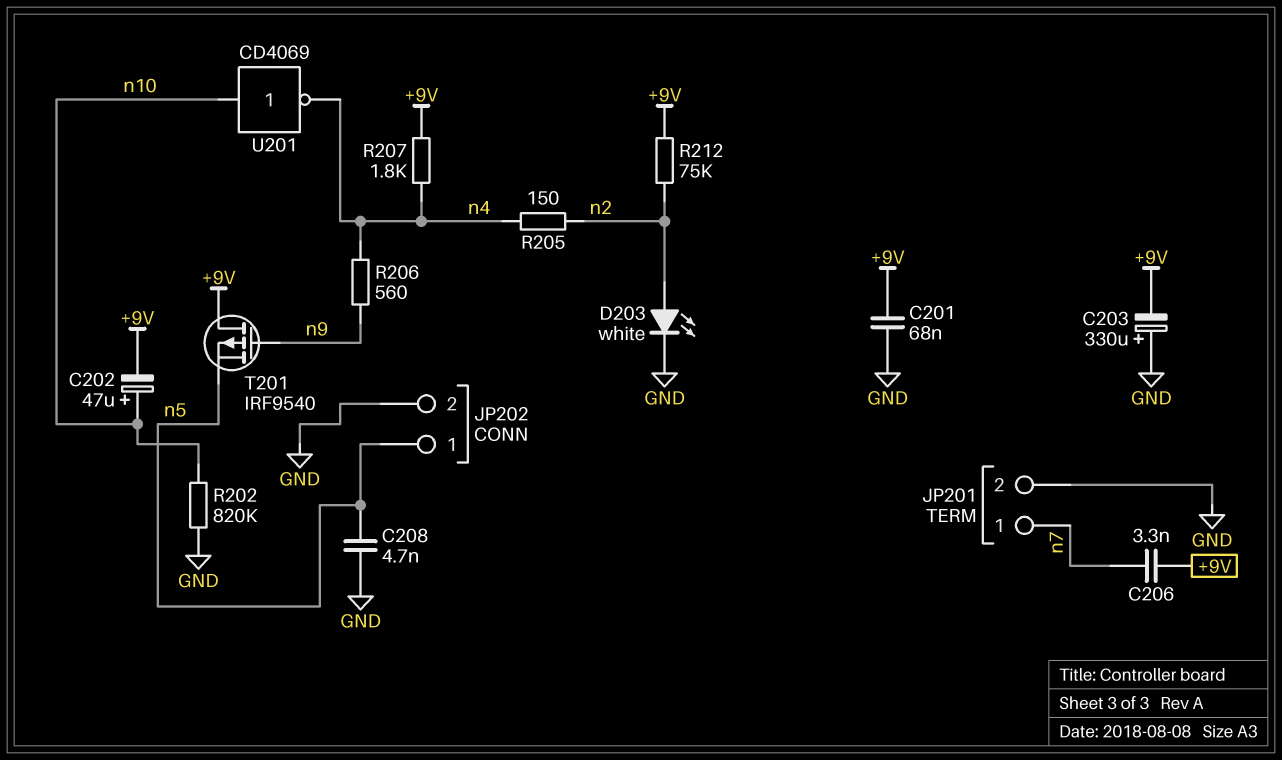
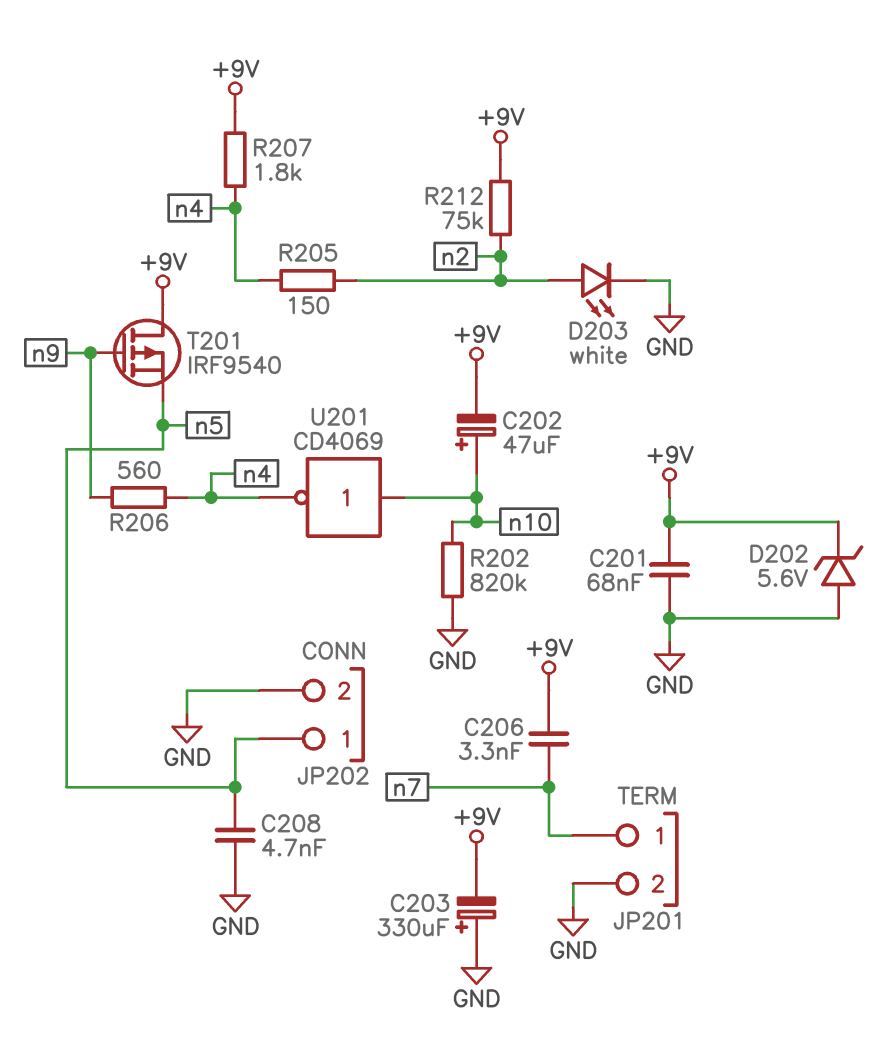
D202: none -> zener 5.6V (A GND, K +9V)

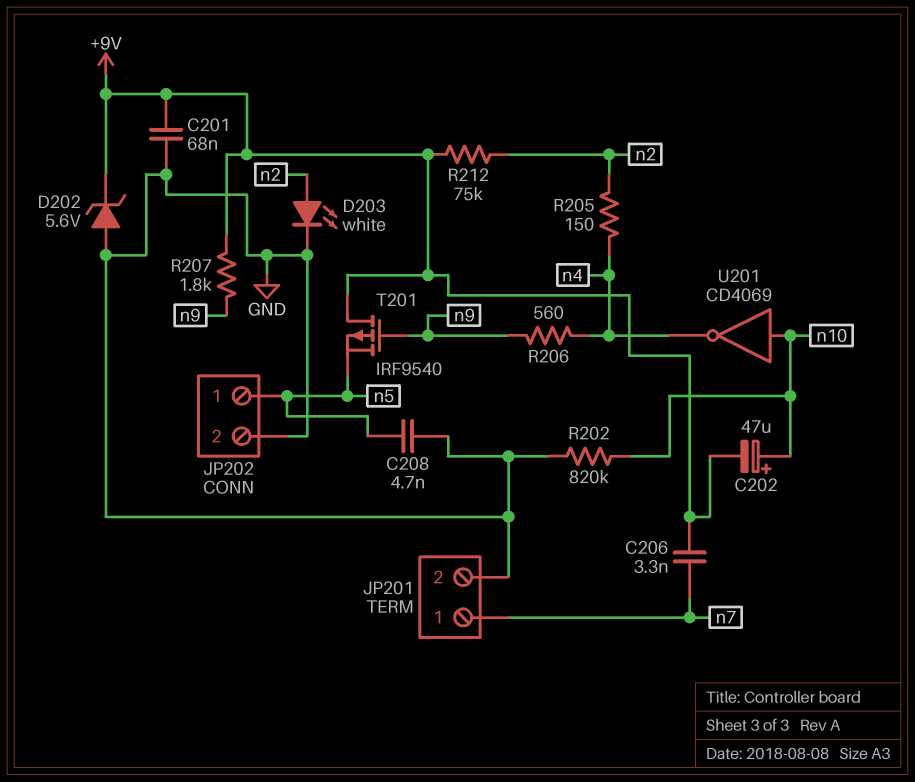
C203: 330uF (plus GND, minus +9V) -> none
R207: 1.8k (+9V, n4) -> 1.8k (+9V, n9)

